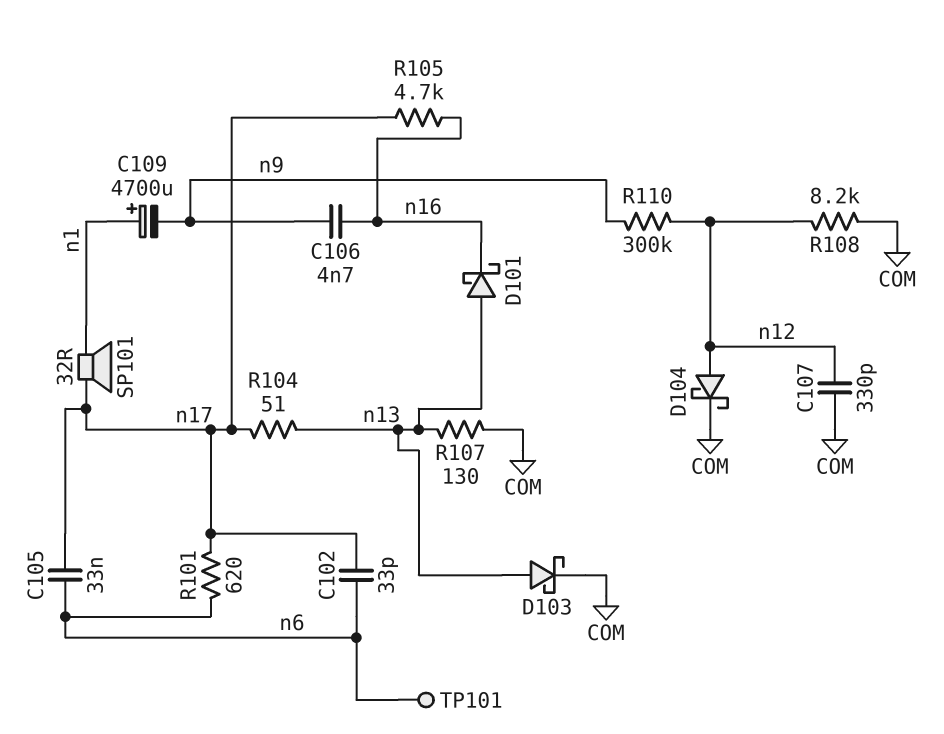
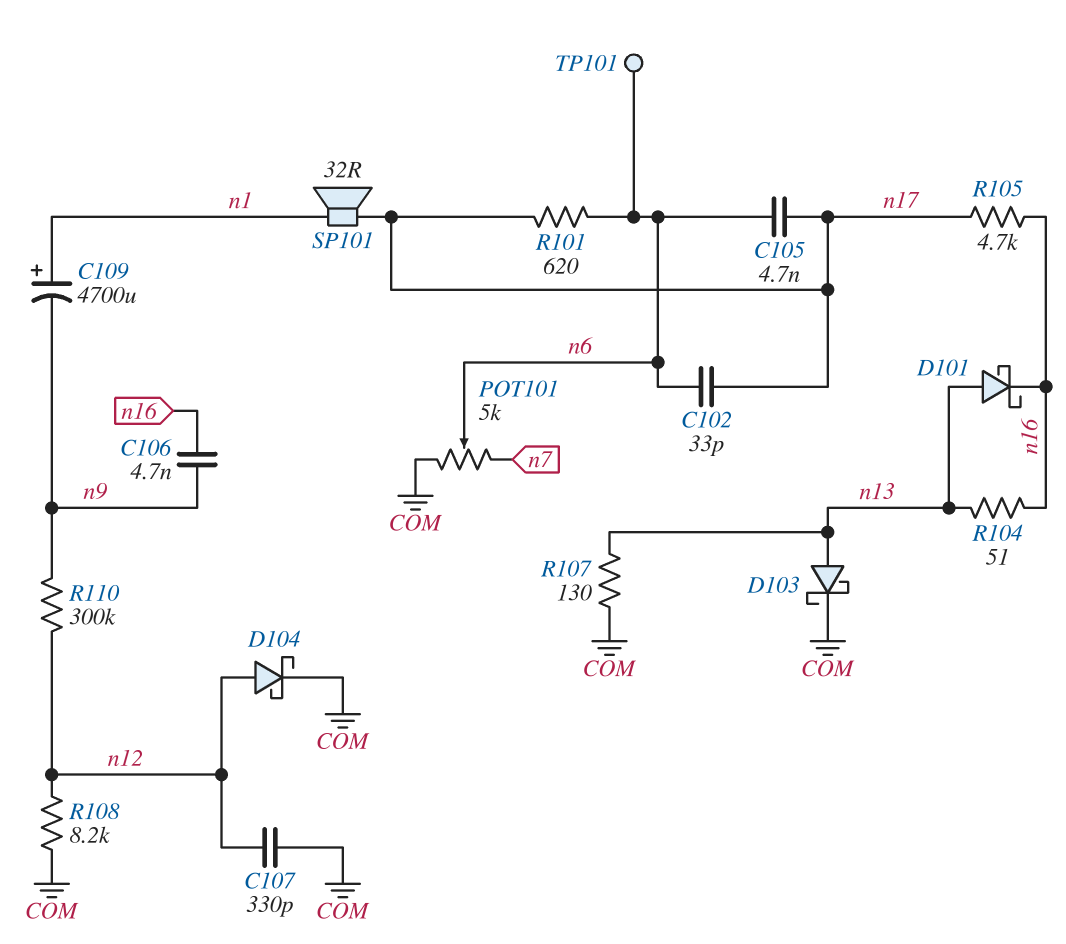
C105: 33nF (n6, n17) -> 4.7nF (n6, n17)
POT101: none -> 5k (COM, n7, wiper n6)
R104: 51 (n13, n17) -> 51 (n13, n16)

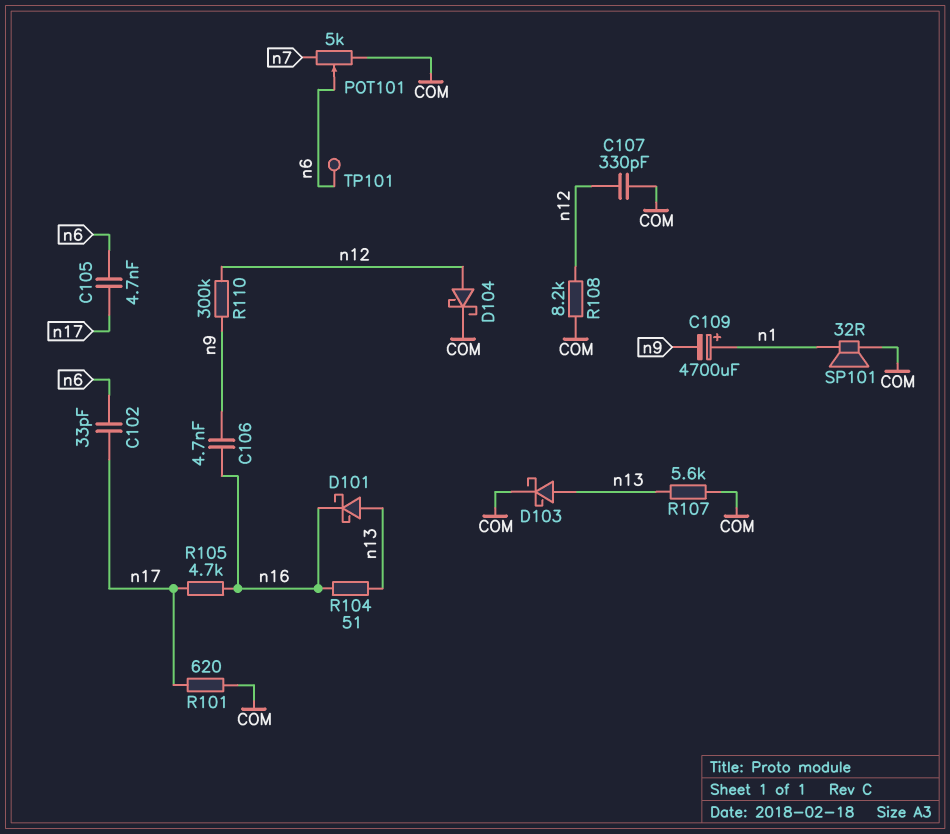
R101: 620 (n6, n17) -> 620 (COM, n17)
R107: 130 (COM, n13) -> 5.6k (COM, n13)
SP101: speaker 32R (n1, n17) -> speaker 32R (COM, n1)

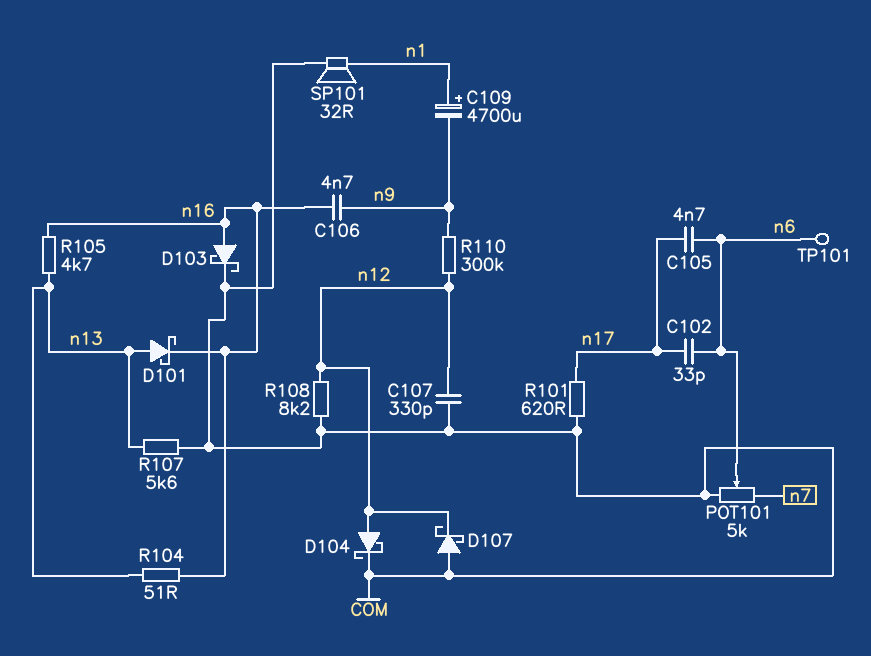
D103: schottky (A n13, K COM) -> schottky (A n16, K COM)
D107: none -> schottky (A COM, K n12)
R105: 4.7k (n16, n17) -> 4.7k (n13, n16)

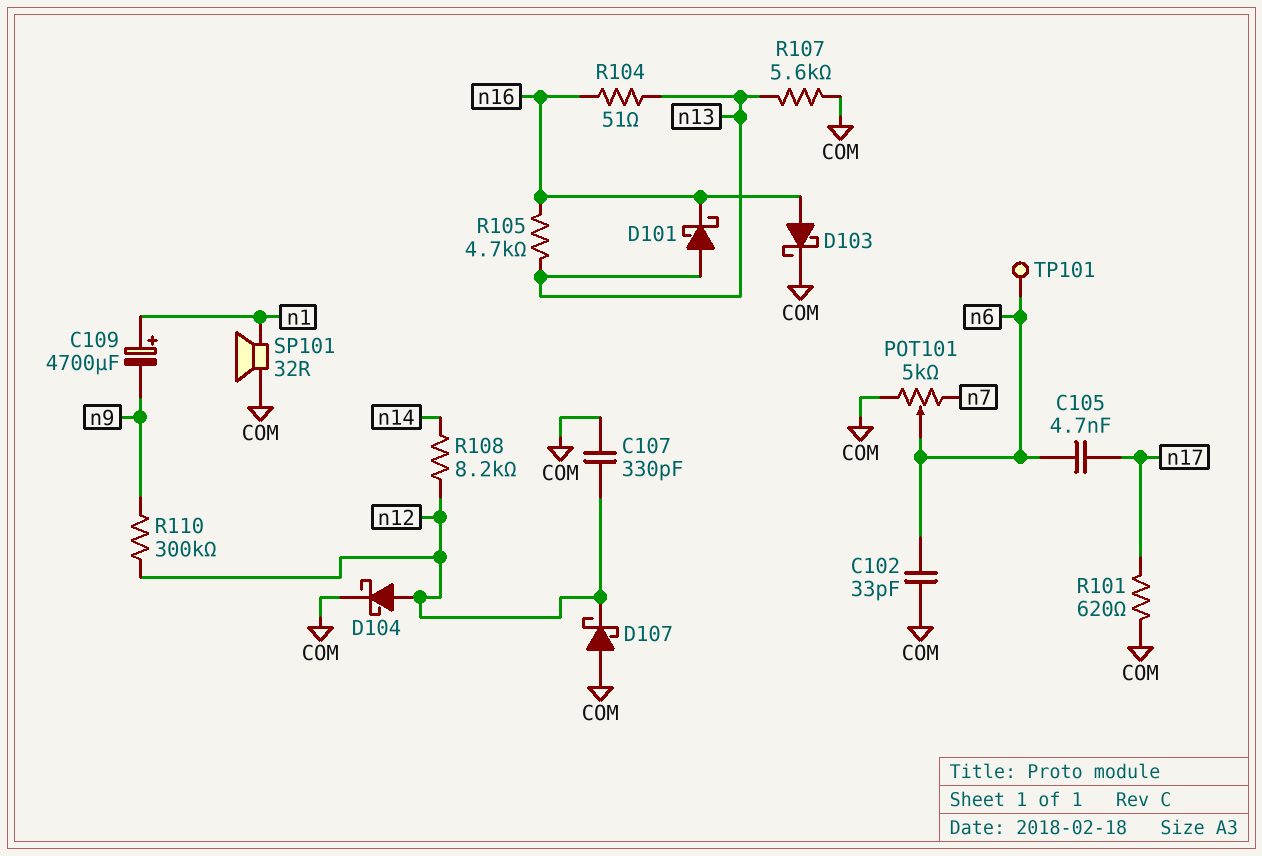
C102: 33pF (n6, n17) -> 33pF (COM, n6)
C106: 4.7nF (n9, n16) -> none
R108: 8.2k (COM, n12) -> 8.2k (n12, n14)

